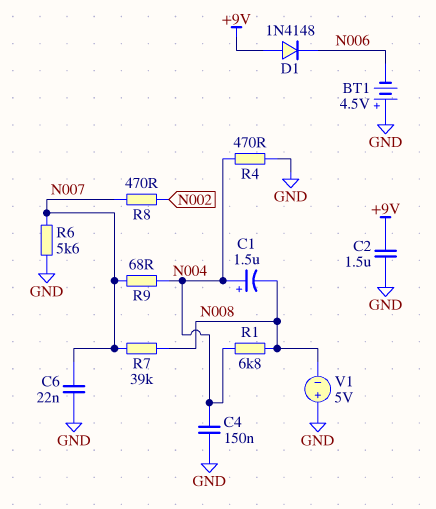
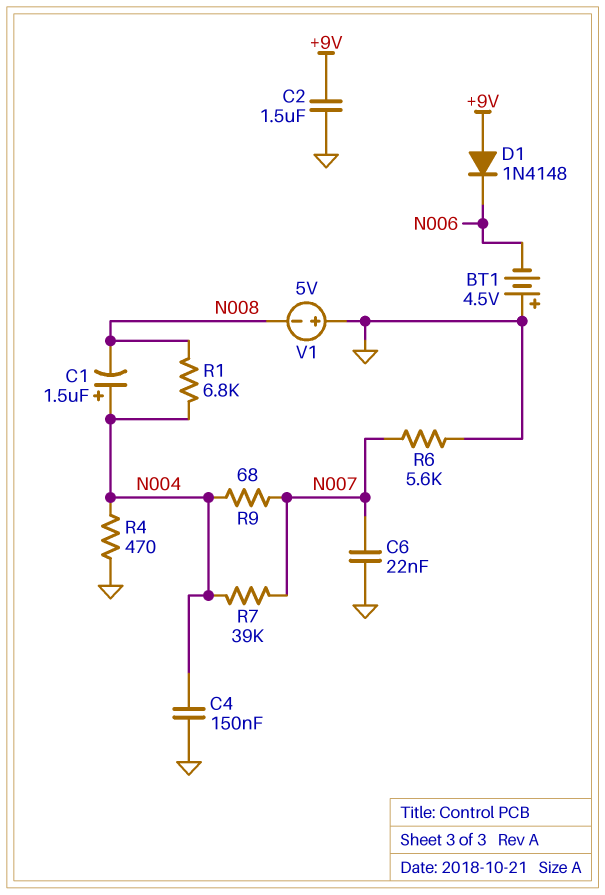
R7: 39k (N007, N008) -> 39k (N004, N007)
R8: 470 (N002, N007) -> none

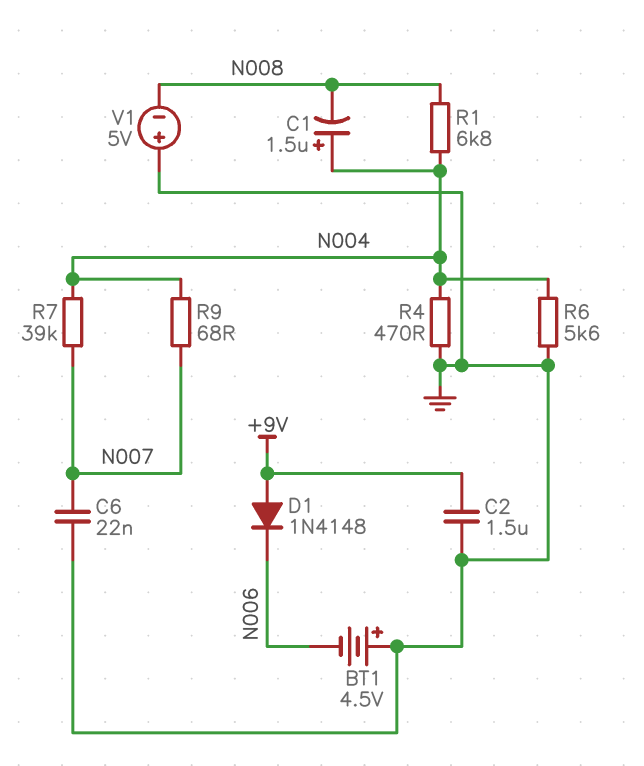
C4: 150nF (GND, N004) -> none
R6: 5.6k (GND, N007) -> 5.6k (GND, N004)

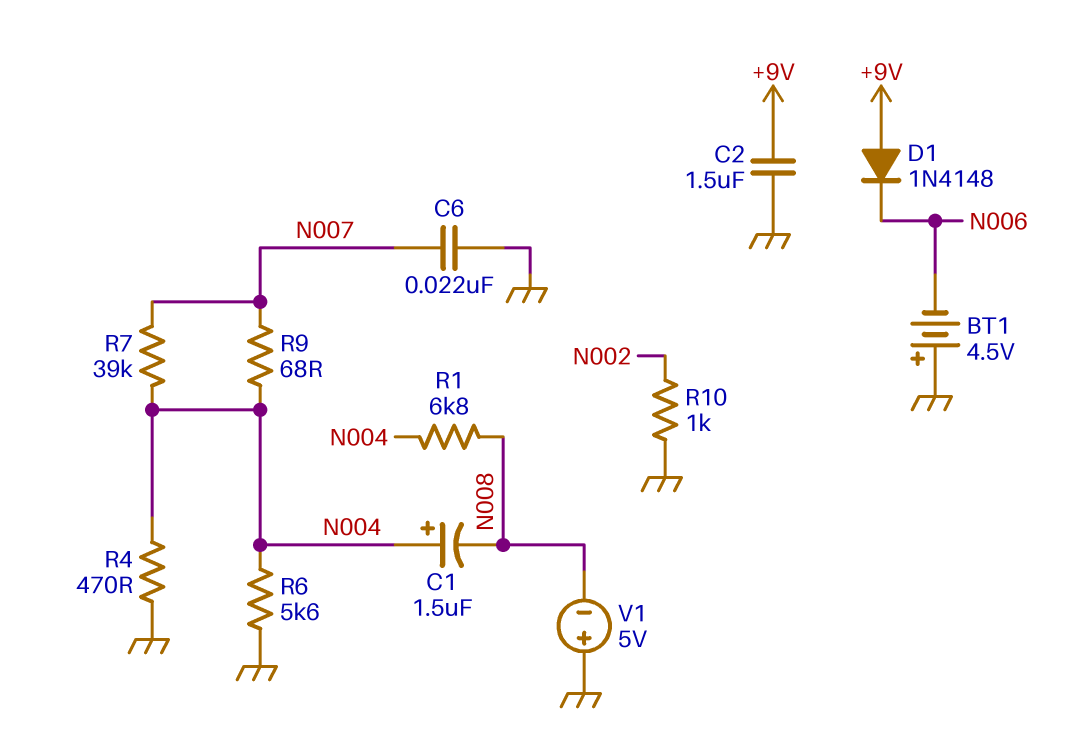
R10: none -> 1k (GND, N002)

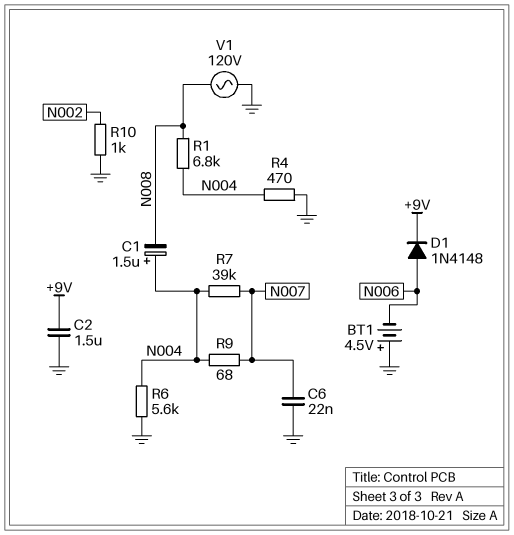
D1: diode 1N4148 (A +9V, K N006) -> diode 1N4148 (A N006, K +9V)
V1: 5V (plus GND, minus N008) -> AC 120V (GND, N008)

